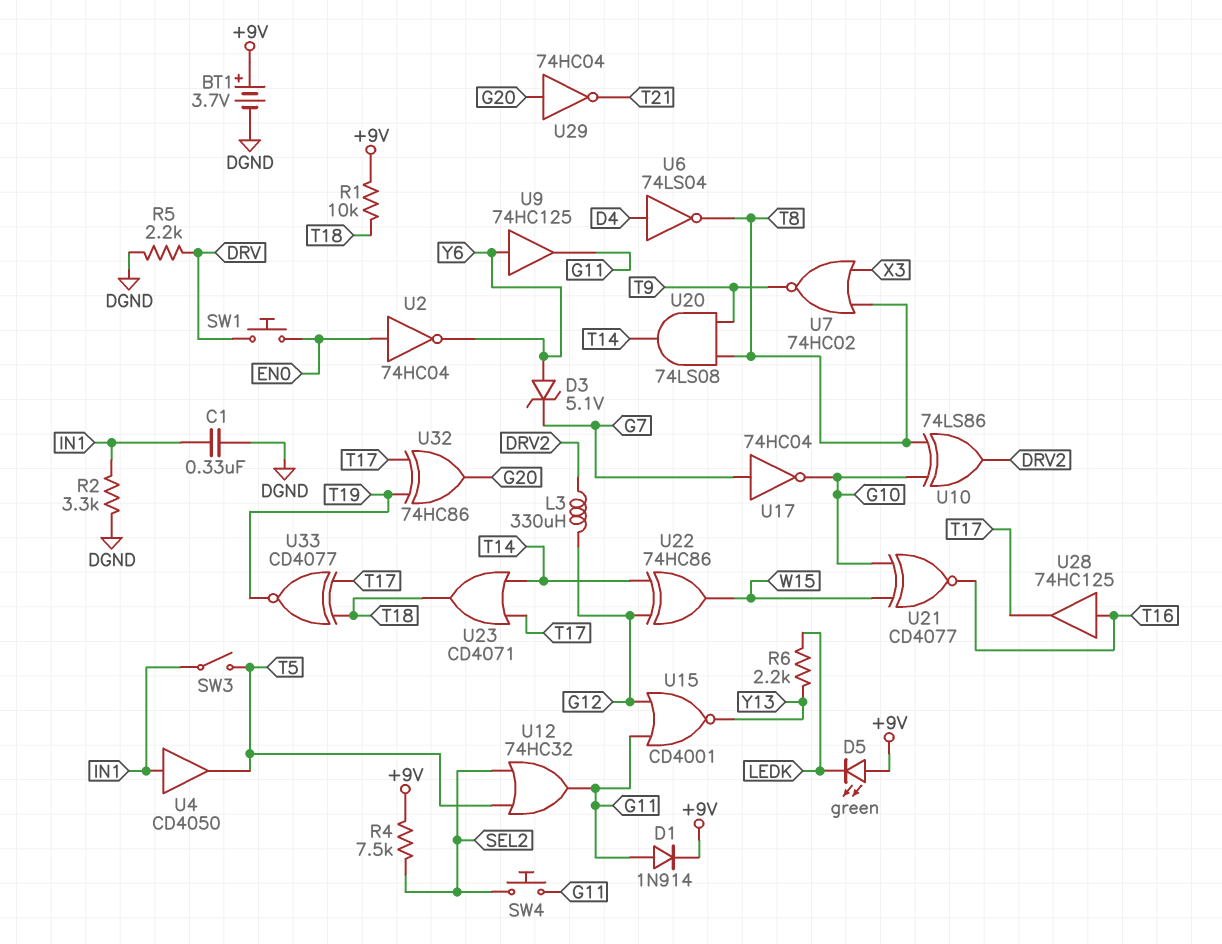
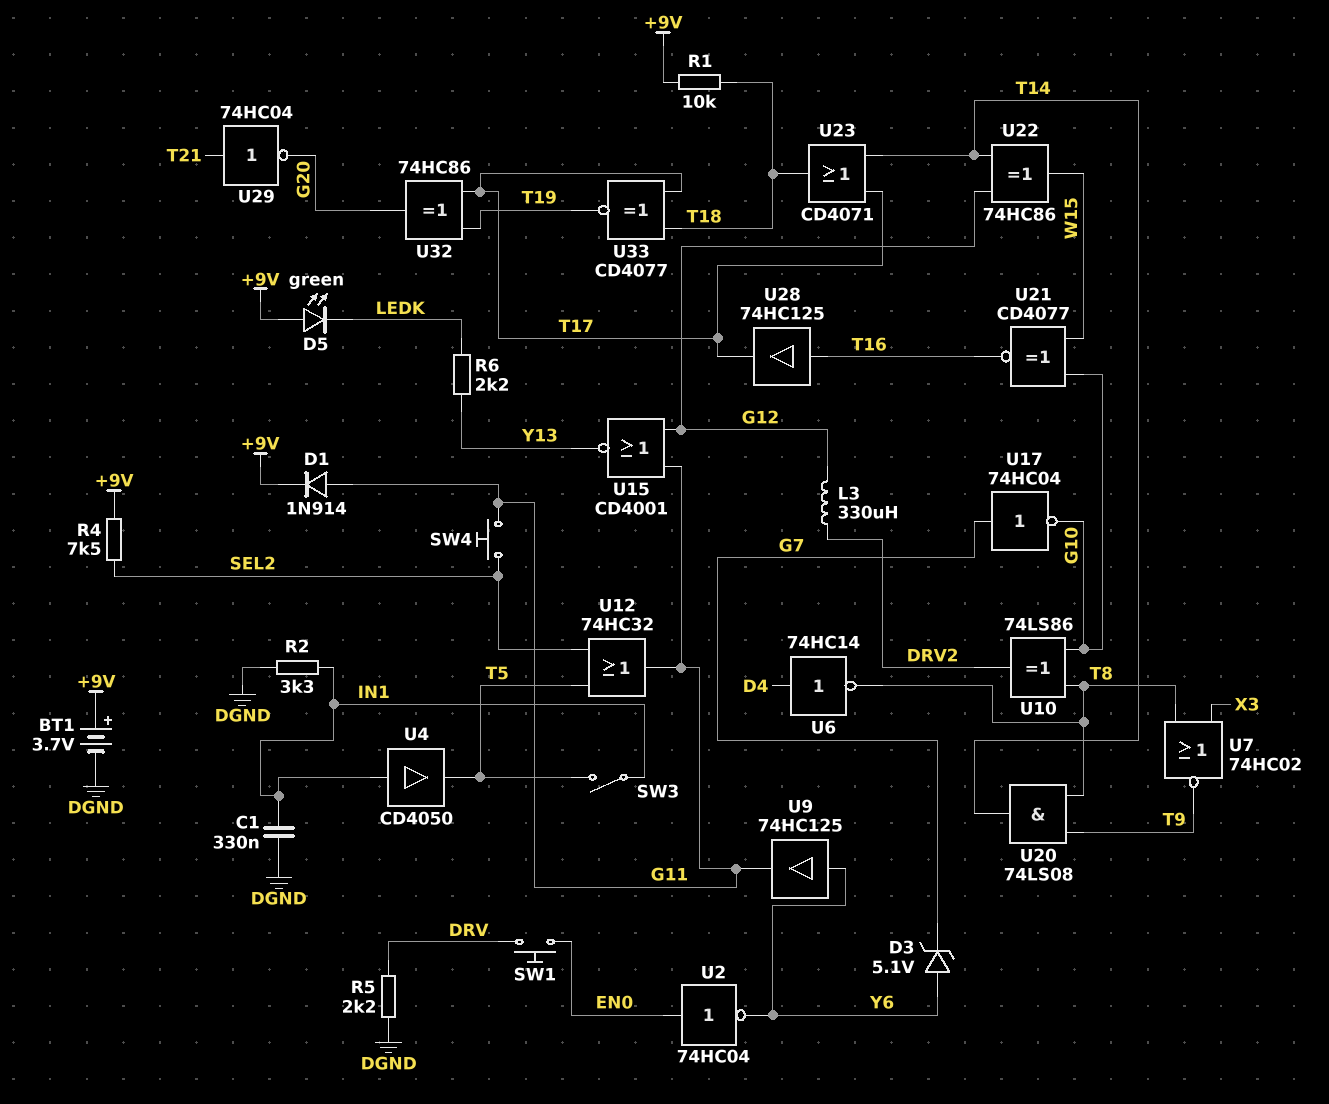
U6: NOT 74LS04 (in D4, out T8) -> NOT 74HC14 (in D4, out T8)
U29: NOT 74HC04 (in G20, out T21) -> NOT 74HC04 (in T21, out G20)

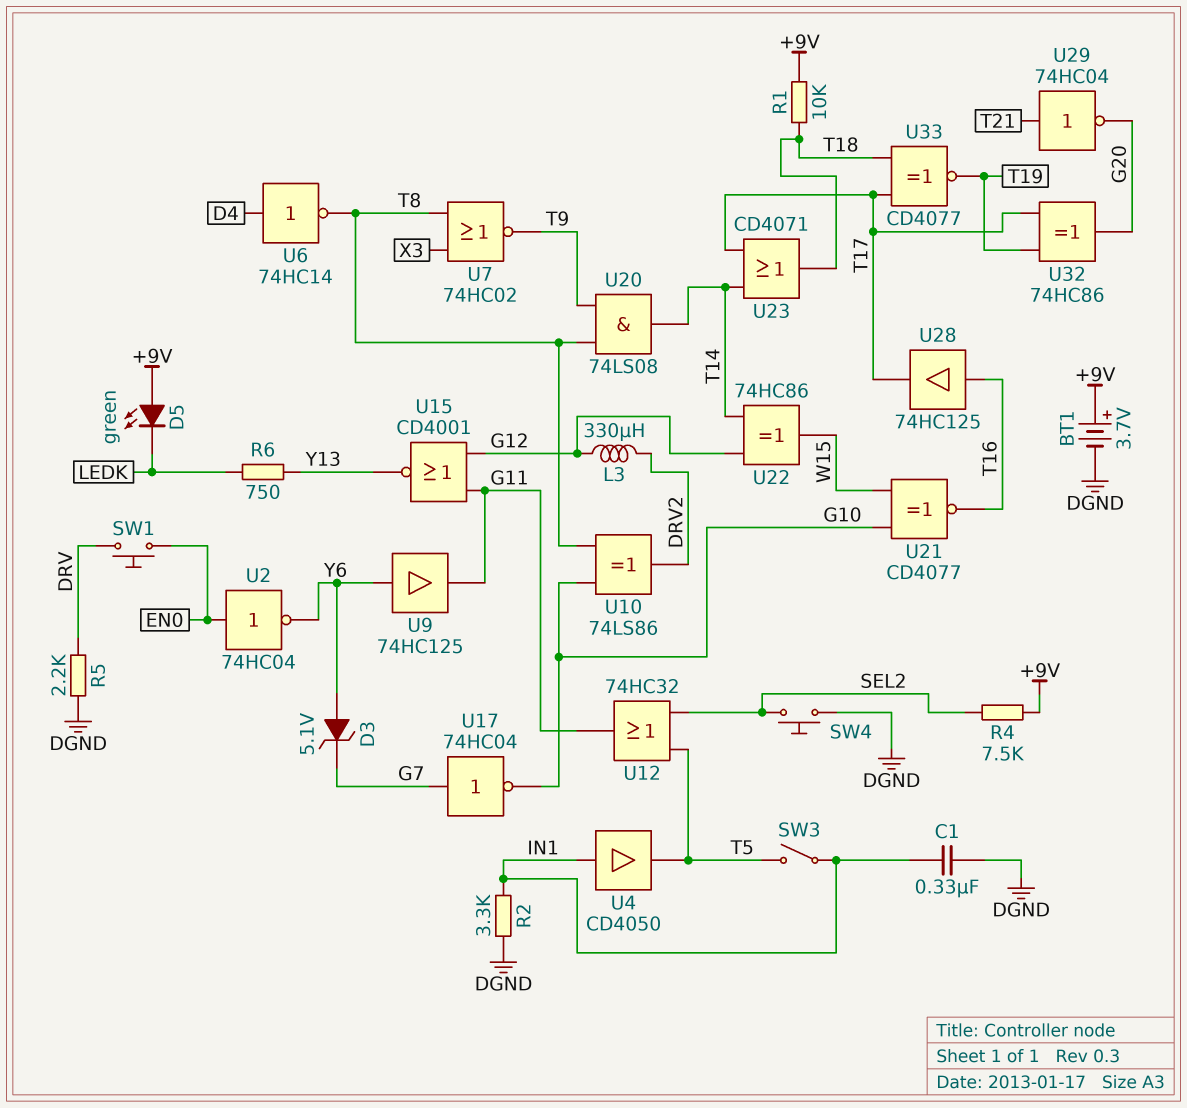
D1: diode 1N914 (A G11, K +9V) -> none
R6: 2.2k (LEDK, Y13) -> 750 (LEDK, Y13)
SW4: button (G11, SEL2) -> button (DGND, SEL2)

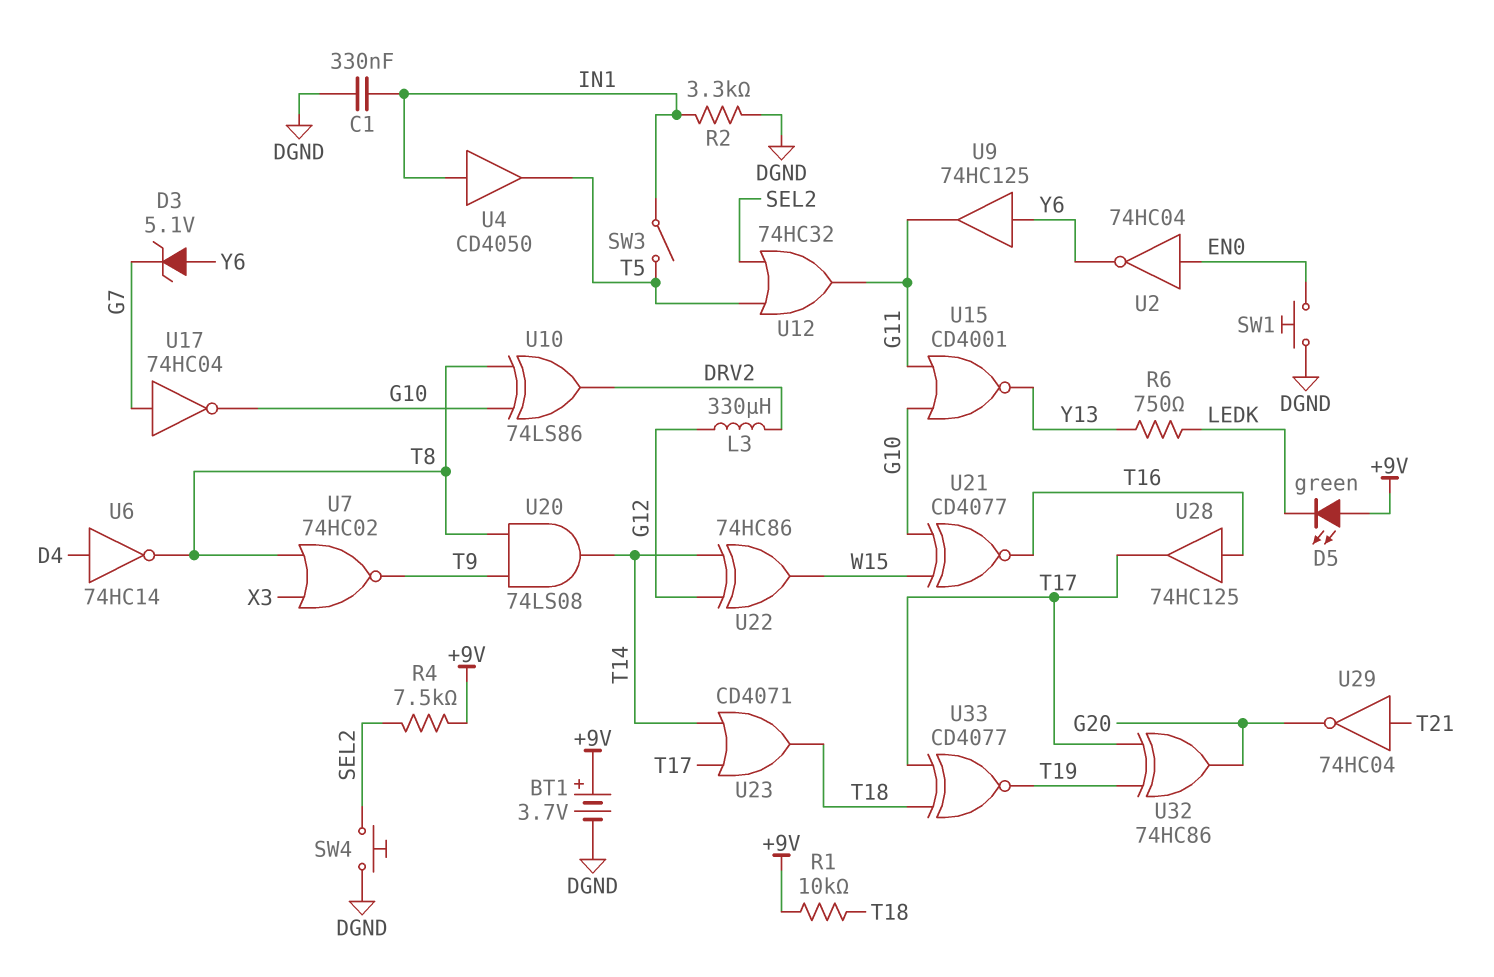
R5: 2.2k (DGND, DRV) -> none
SW1: button (DRV, EN0) -> button (DGND, EN0)
U15: NOR CD4001 (in G11, in G12, out Y13) -> NOR CD4001 (in G10, in G11, out Y13)

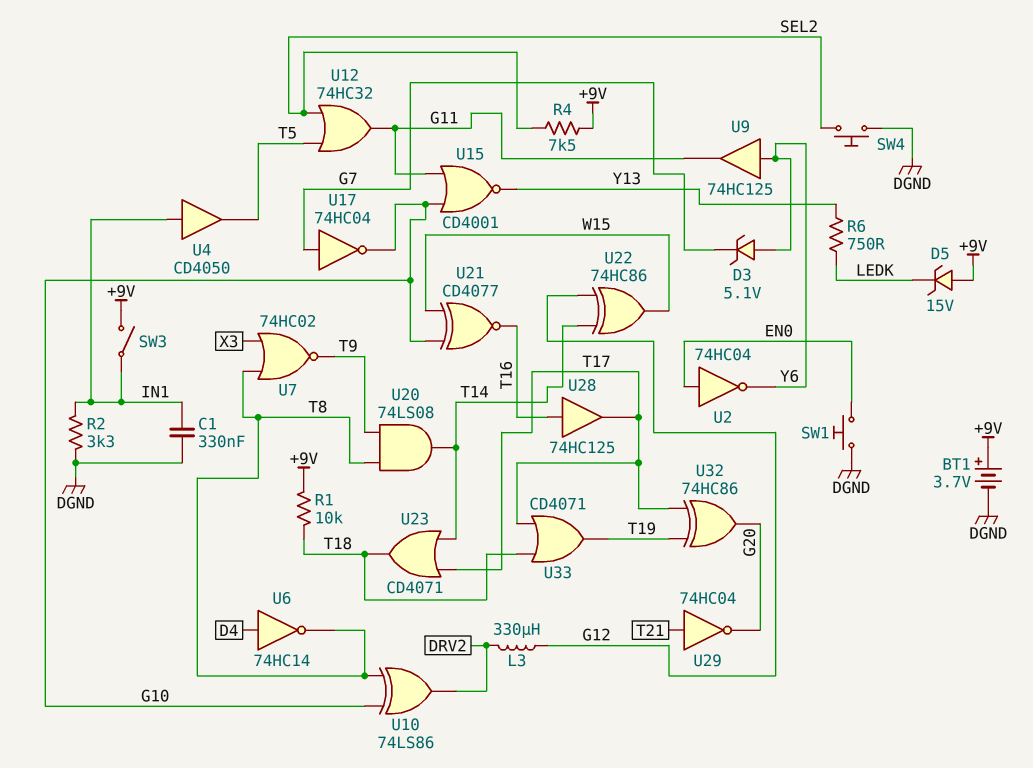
D5: LED green (A +9V, K LEDK) -> zener 15V (A +9V, K LEDK)
SW3: switch (IN1, T5) -> switch (+9V, IN1)
U33: XNOR CD4077 (in T17, in T18, out T19) -> OR CD4071 (in T17, in T18, out T19)

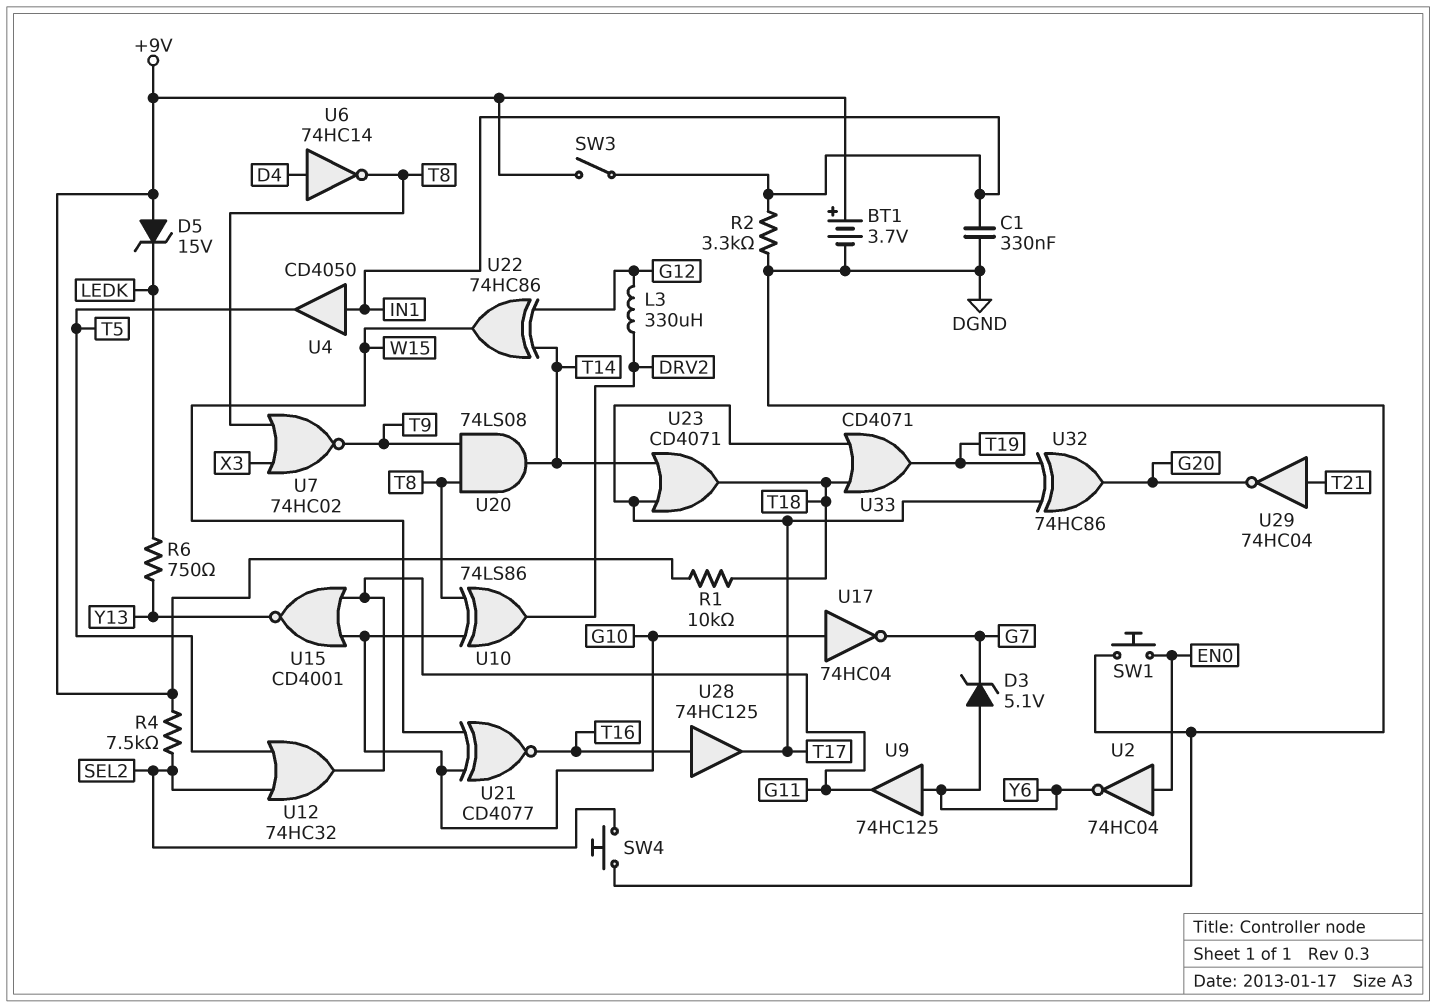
U17: NOT 74HC04 (in G7, out G10) -> NOT 74HC04 (in G10, out G7)

